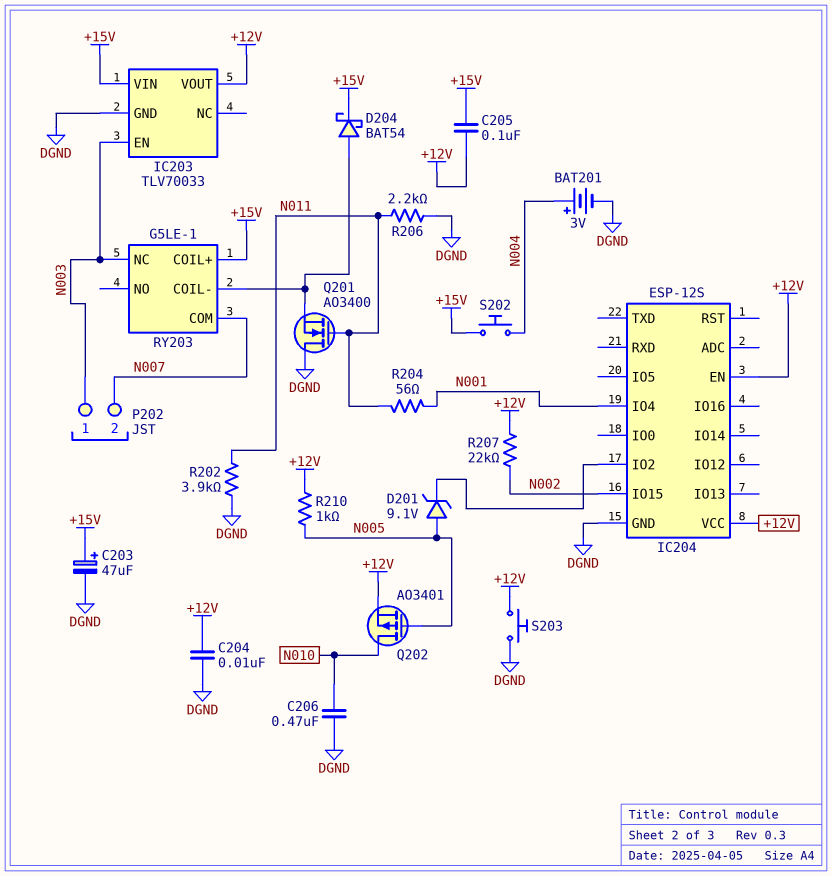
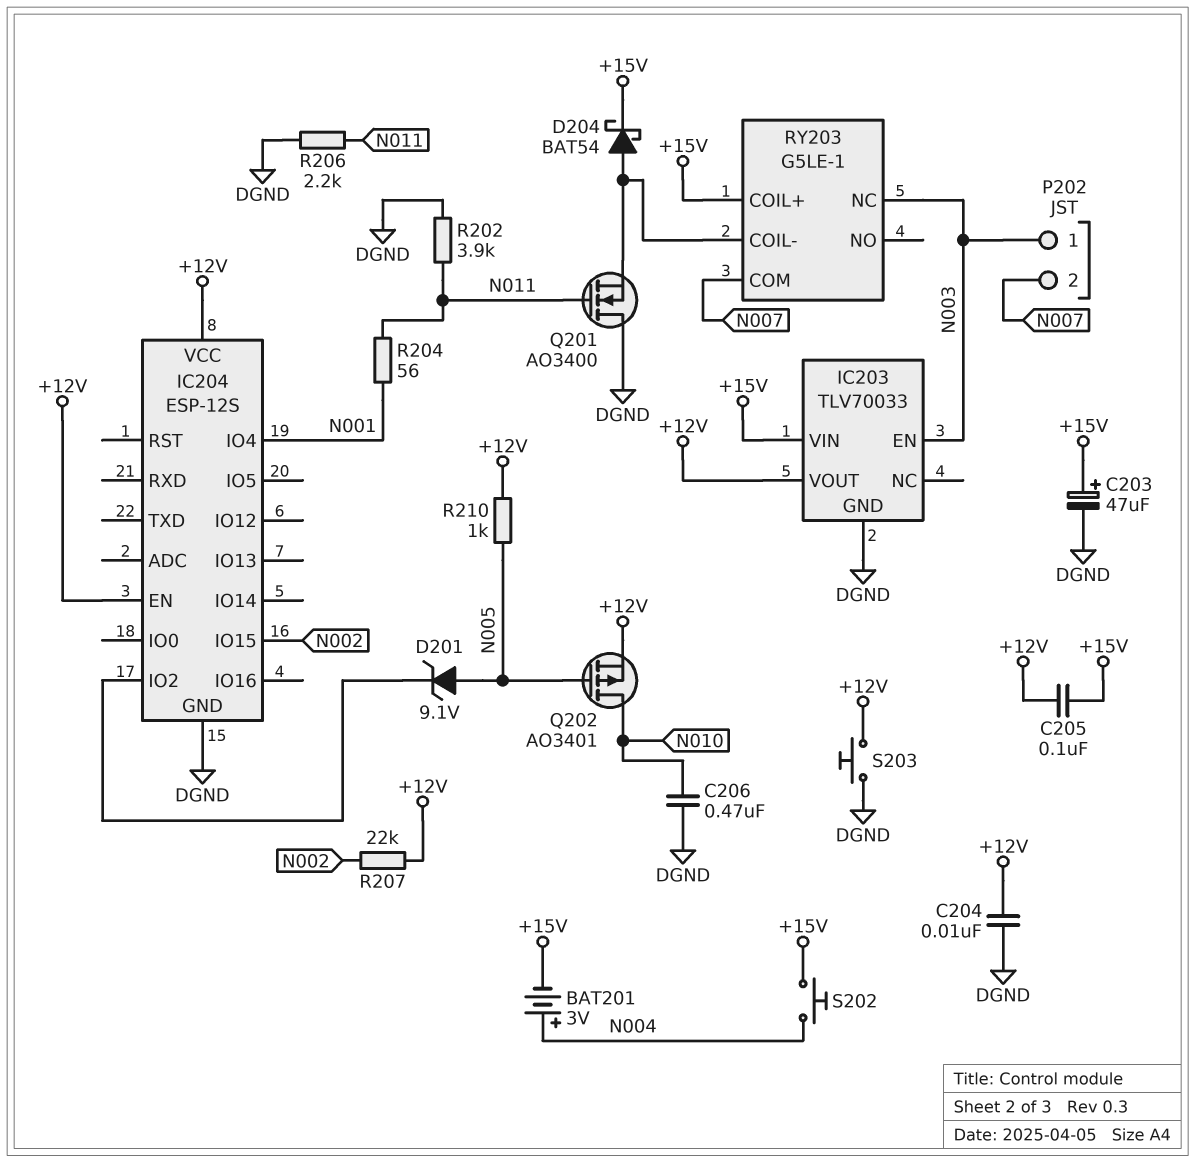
BAT201: 3V (plus N004, minus DGND) -> 3V (plus N004, minus +15V)

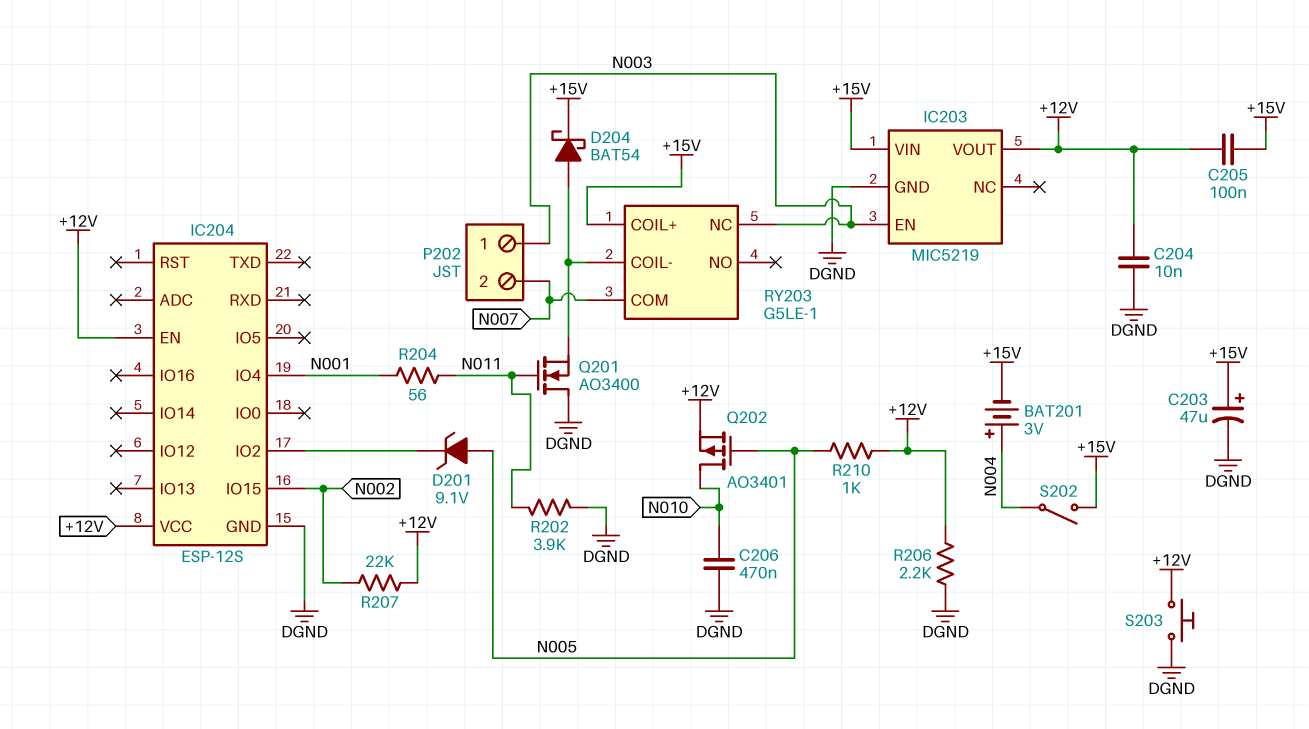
IC203: TLV70033 -> MIC5219
R206: 2.2k (DGND, N011) -> 2.2k (+12V, DGND)
S202: button (+15V, N004) -> switch (+15V, N004)

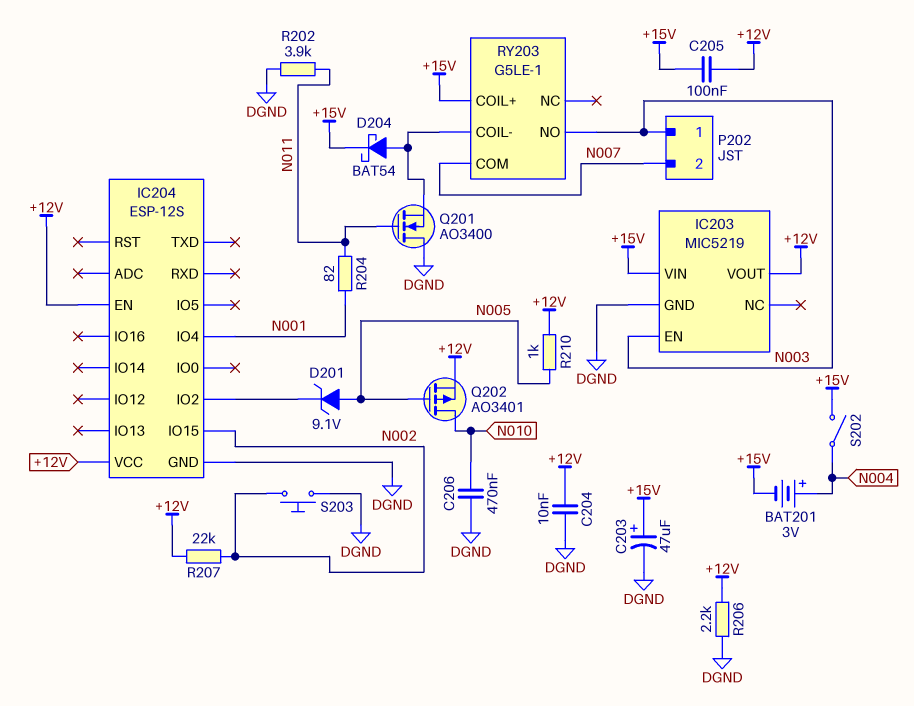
R204: 56 (N001, N011) -> 82 (N001, N011)
RY203 pin NC: N003 -> none
RY203 pin NO: none -> N003
S203: button (+12V, DGND) -> button (DGND, N002)

